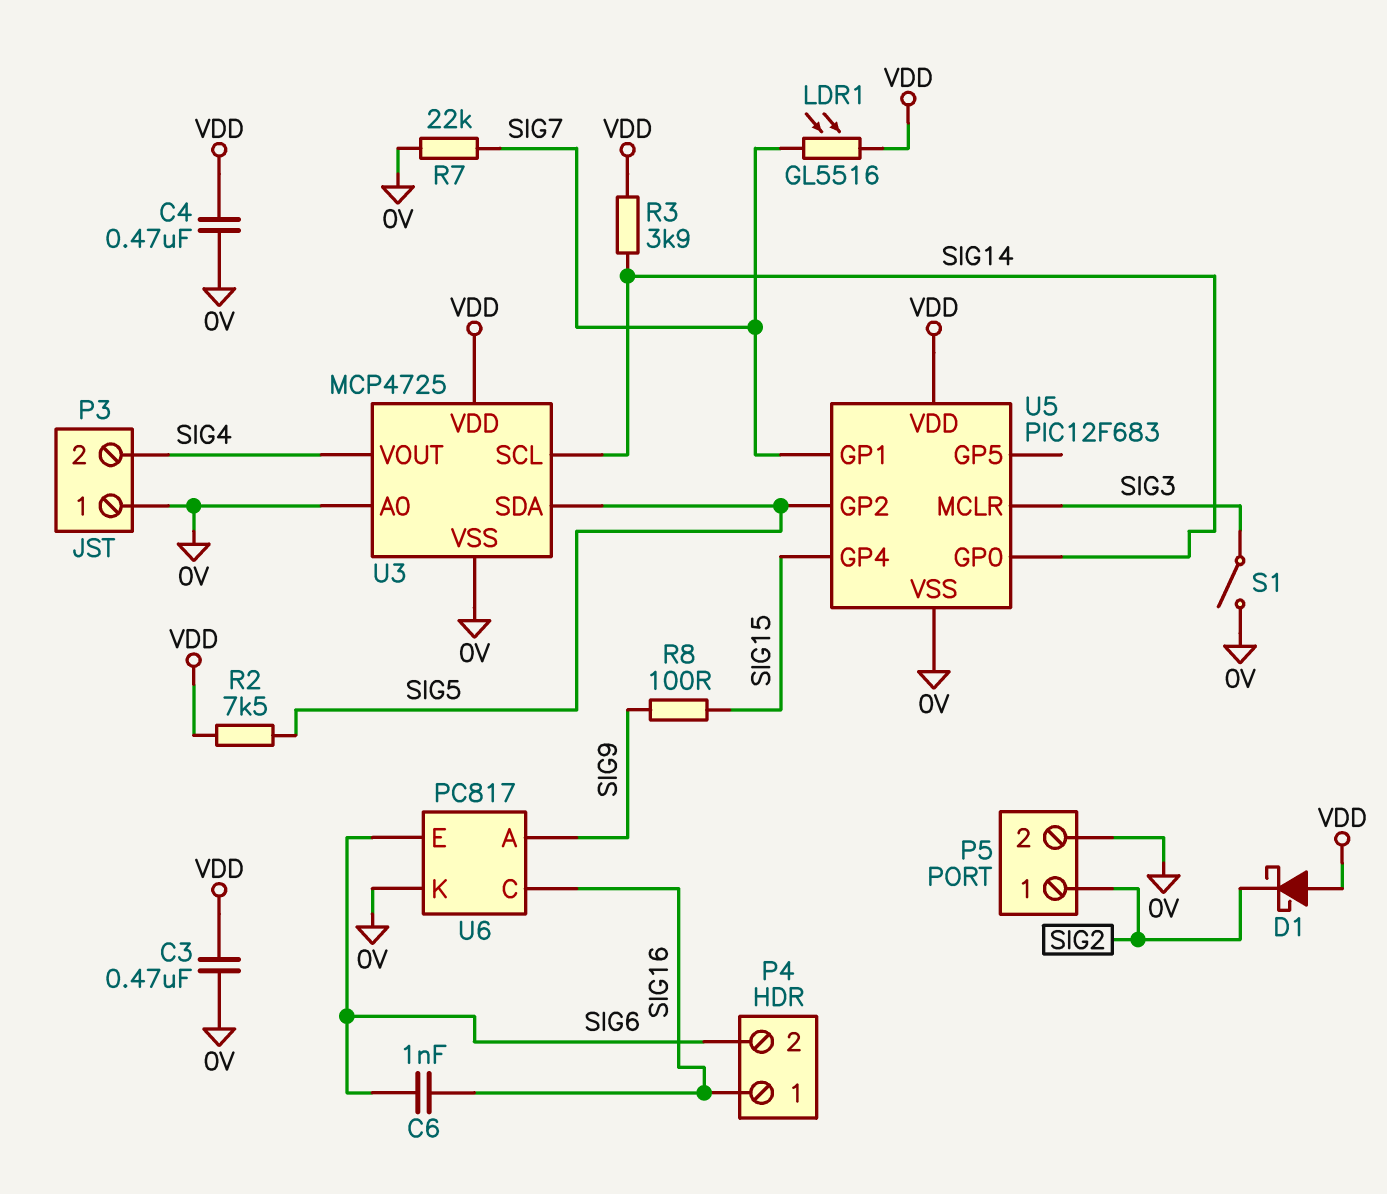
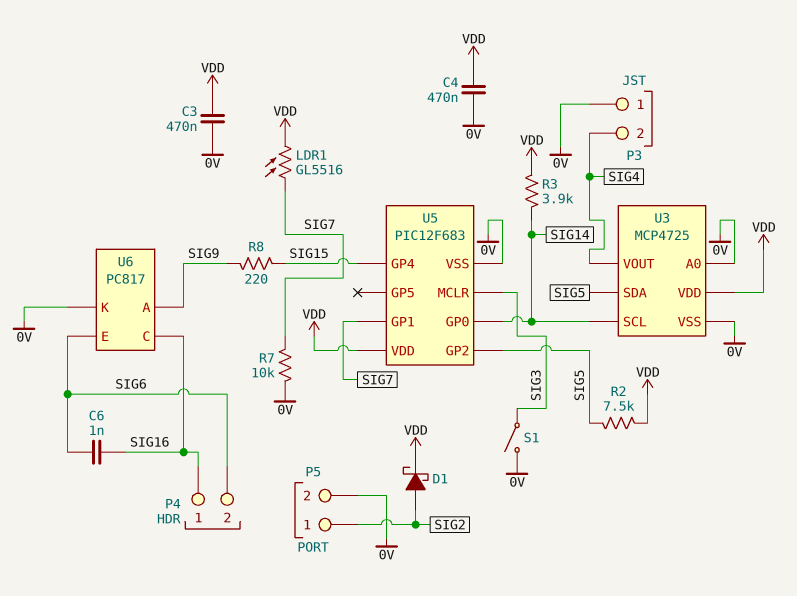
D1: schottky (A VDD, K SIG2) -> schottky (A SIG2, K VDD)
R7: 22k (0V, SIG7) -> 10k (0V, SIG7)
R8: 100 (SIG9, SIG15) -> 220 (SIG9, SIG15)

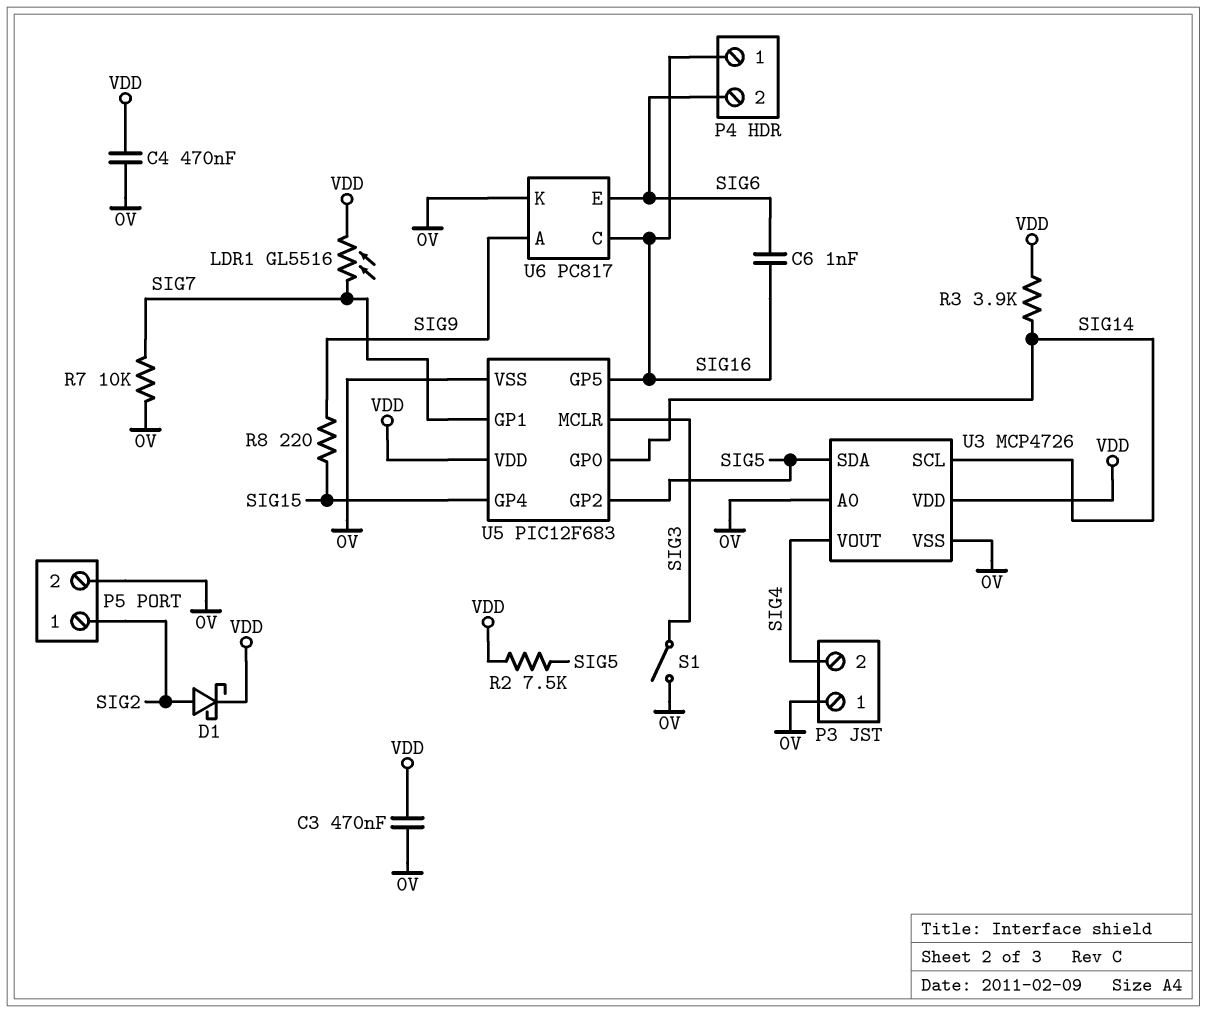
U3: MCP4725 -> MCP4726
U5 pin GP5: none -> SIG16

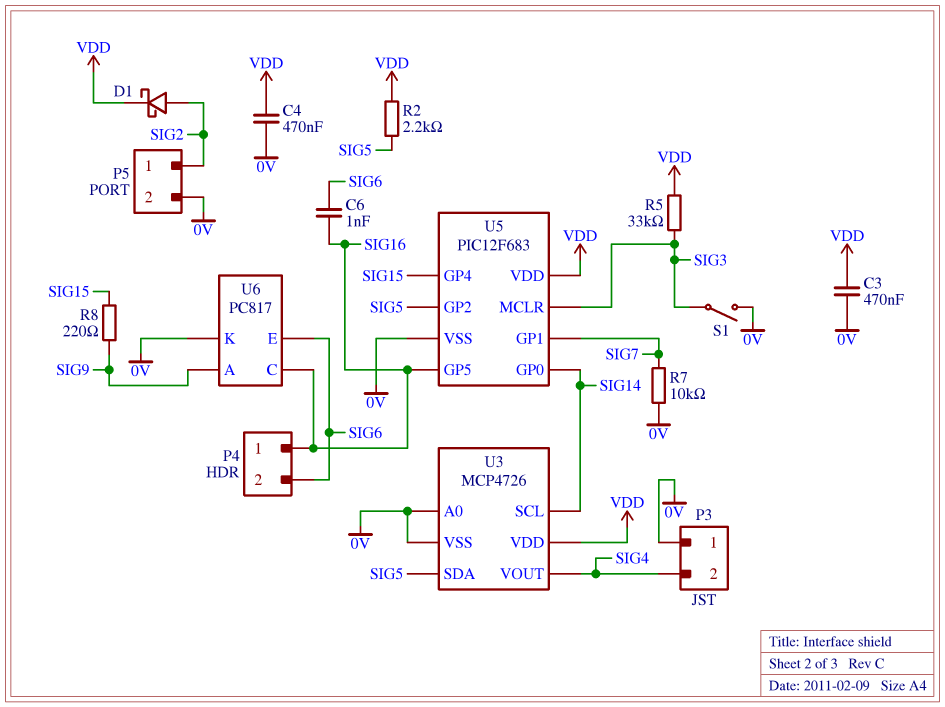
LDR1: GL5516 (SIG7, VDD) -> none
R2: 7.5k (SIG5, VDD) -> 2.2k (SIG5, VDD)
R3: 3.9k (SIG14, VDD) -> none
R5: none -> 33k (SIG3, VDD)

